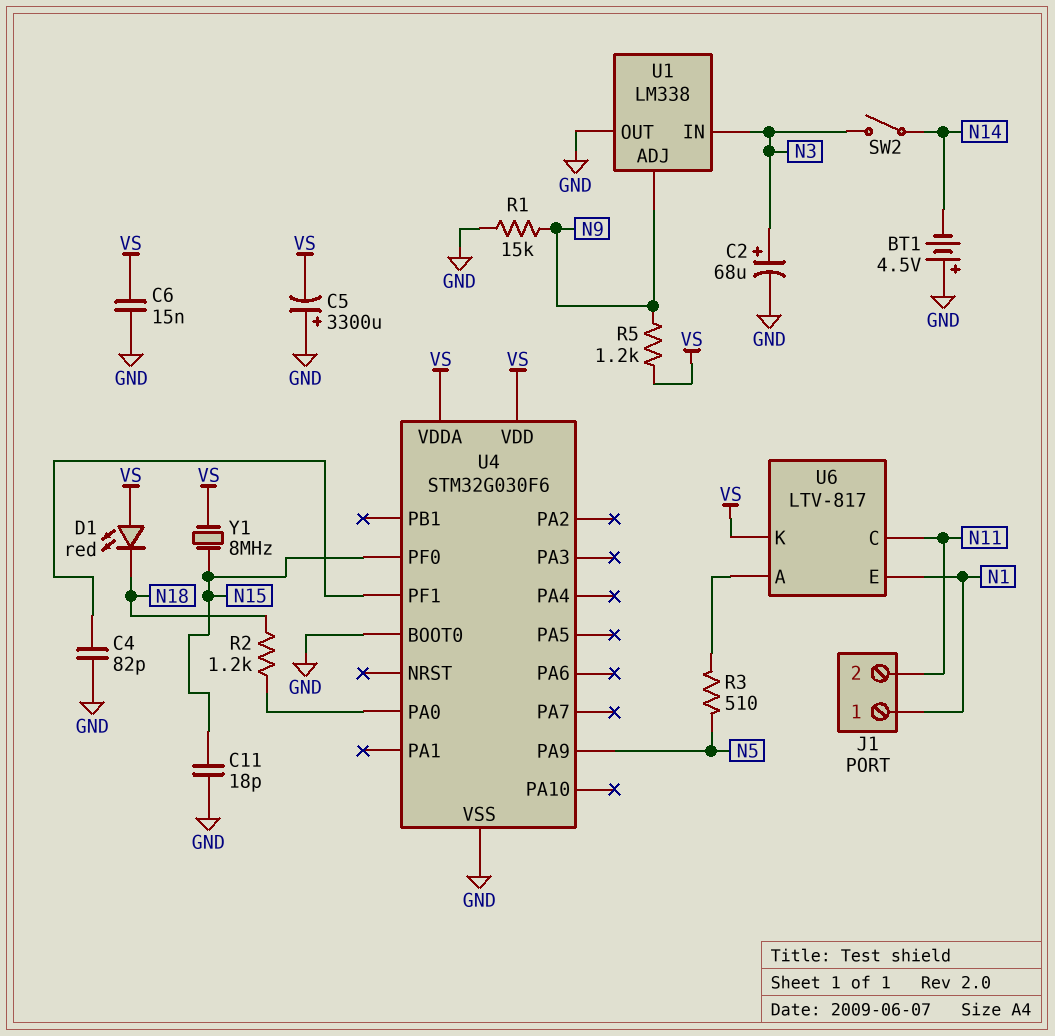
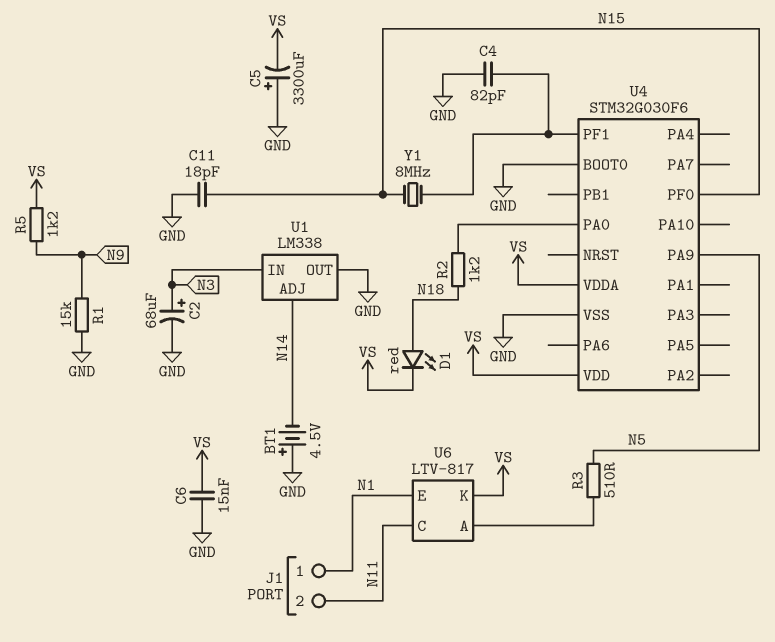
D1: LED red (A VS, K N18) -> LED red (A N18, K VS)
SW2: switch (N3, N14) -> none
U1 pin ADJ: N9 -> N14
Y1: 8MHz (N15, VS) -> 8MHz (N15, U4/PF1)

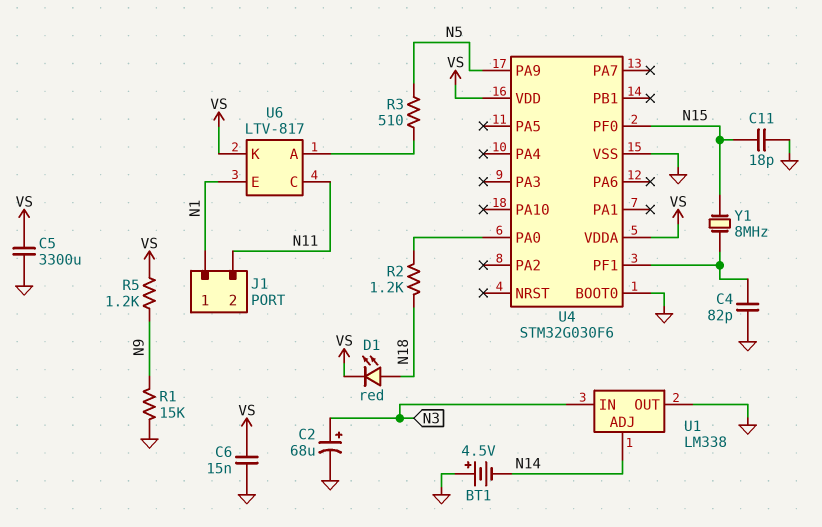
C5: 3300uF (plus GND, minus VS) -> 3300uF (GND, VS)

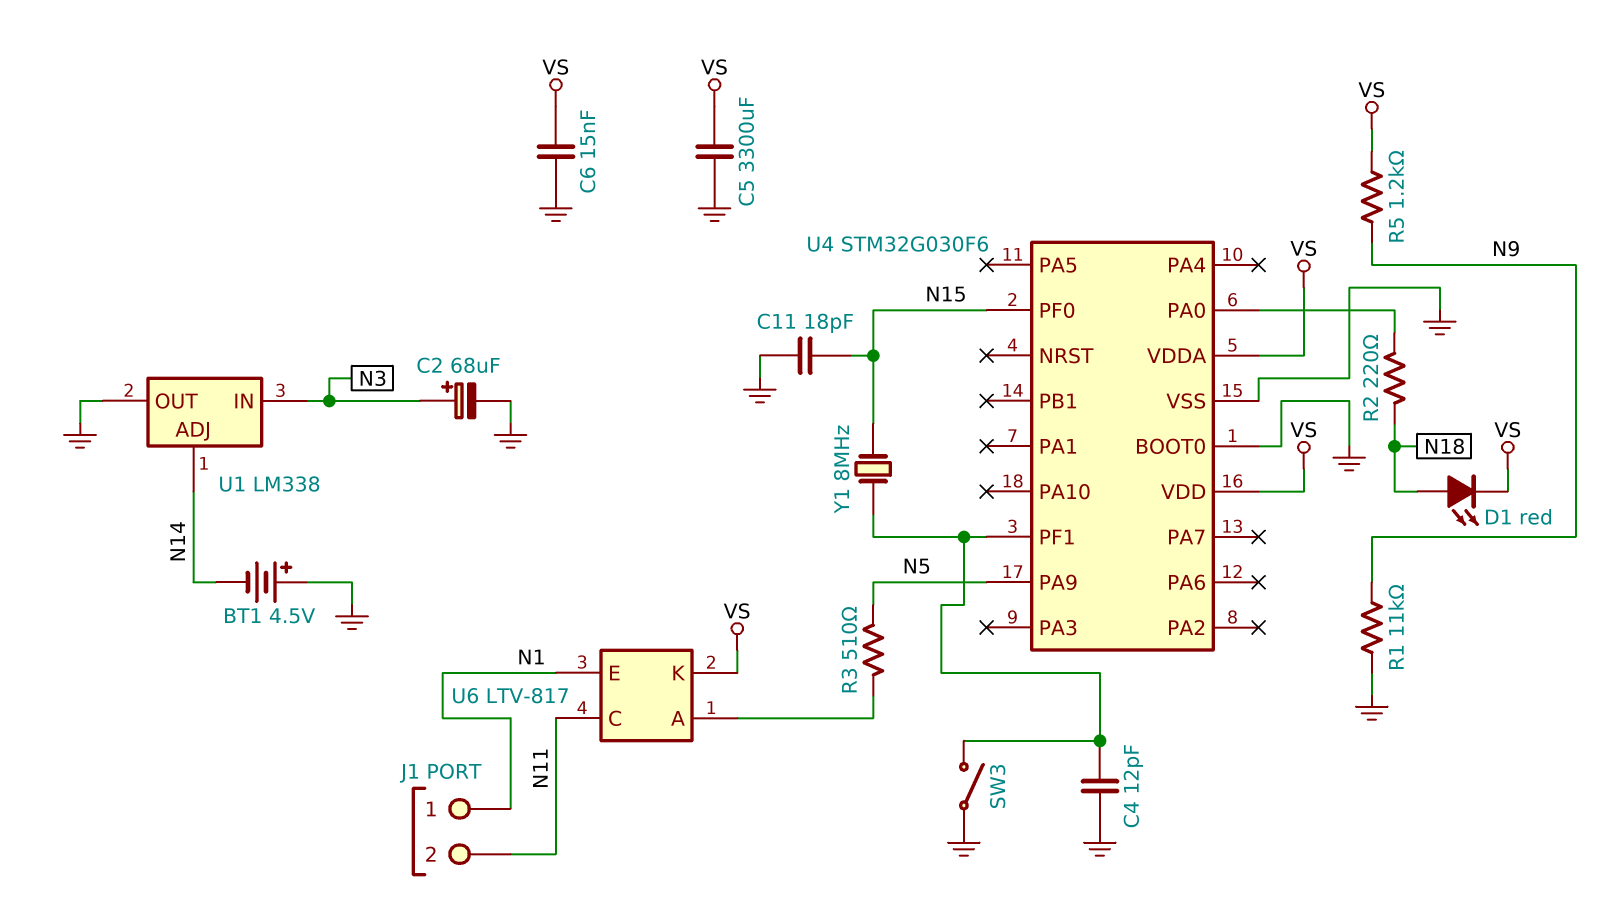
C4: 82pF (GND, U4/PF1) -> 12pF (GND, U4/PF1)
R1: 15k (GND, N9) -> 11k (GND, N9)
R2: 1.2k (N18, U4/PA0) -> 220 (N18, U4/PA0)
SW3: none -> switch (GND, U4/PF1)

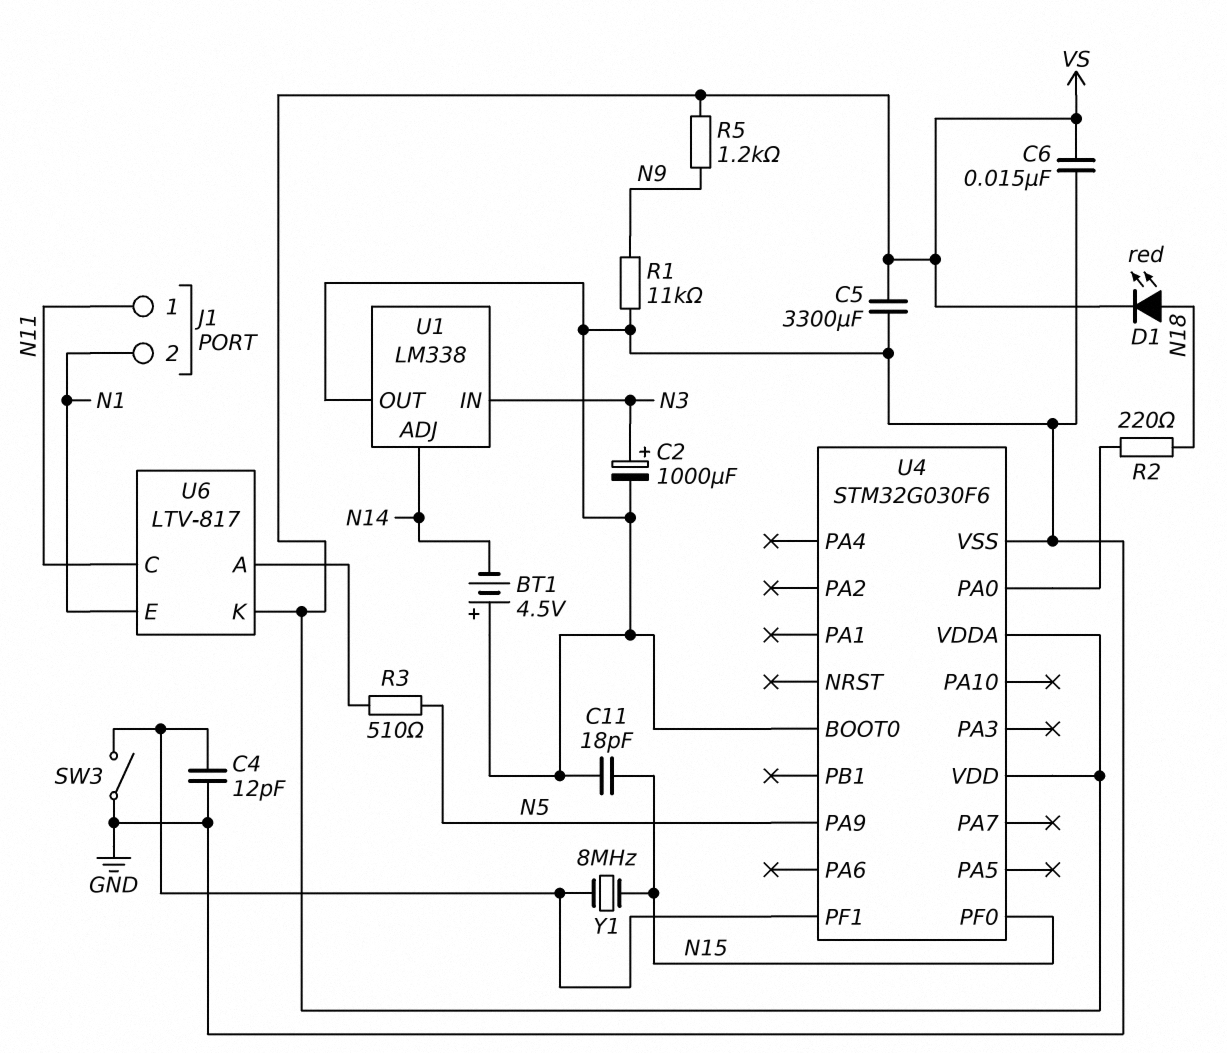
C2: 68uF (plus N3, minus GND) -> 1000uF (plus N3, minus GND)
J1 pin 1: N1 -> N11
J1 pin 2: N11 -> N1

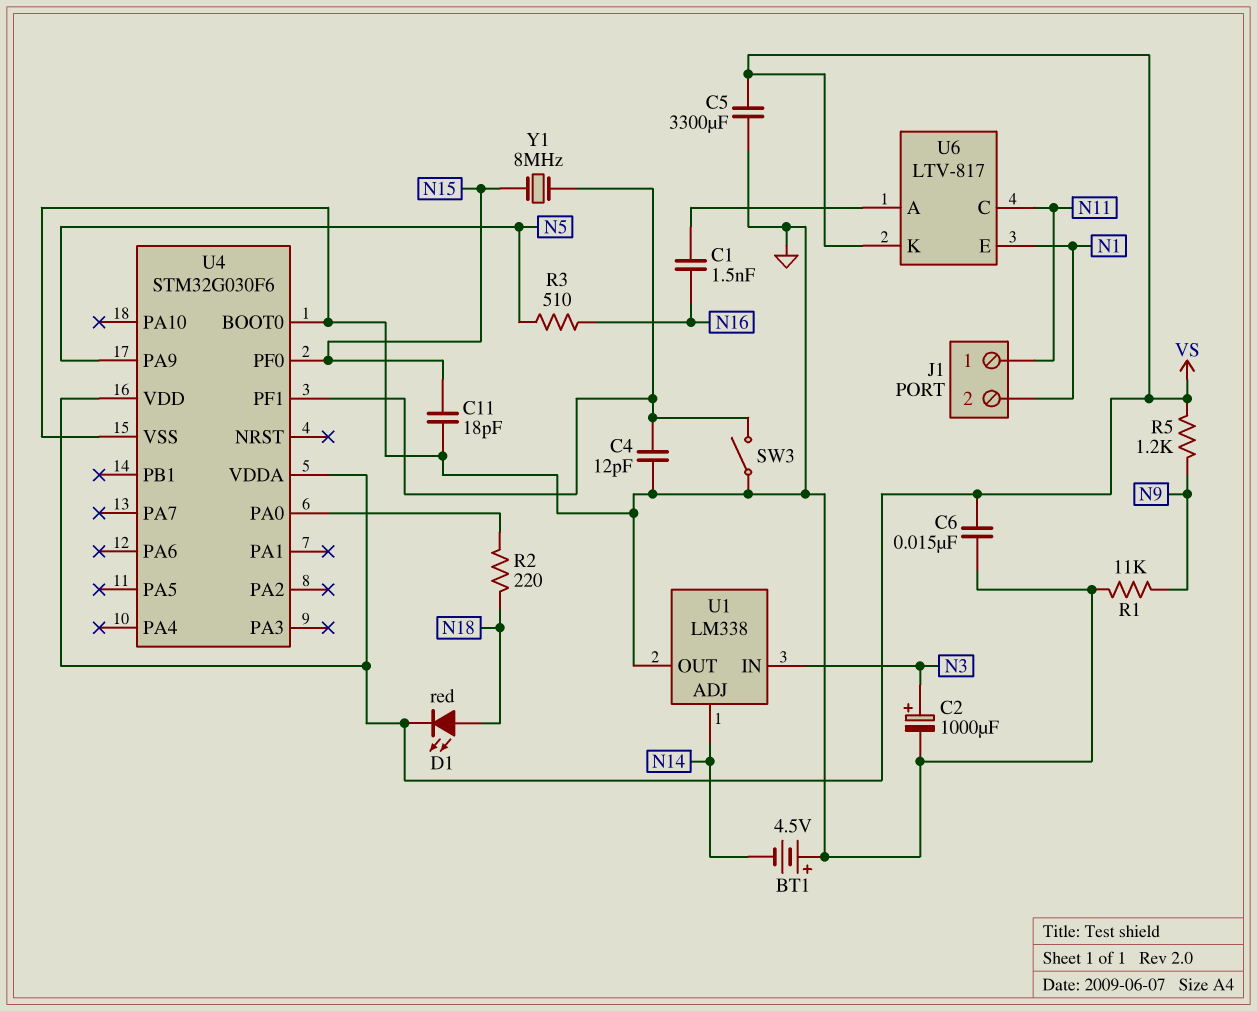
C1: none -> 1.5nF (N16, U6/A)
R3: 510 (N5, U6/A) -> 510 (N5, N16)

